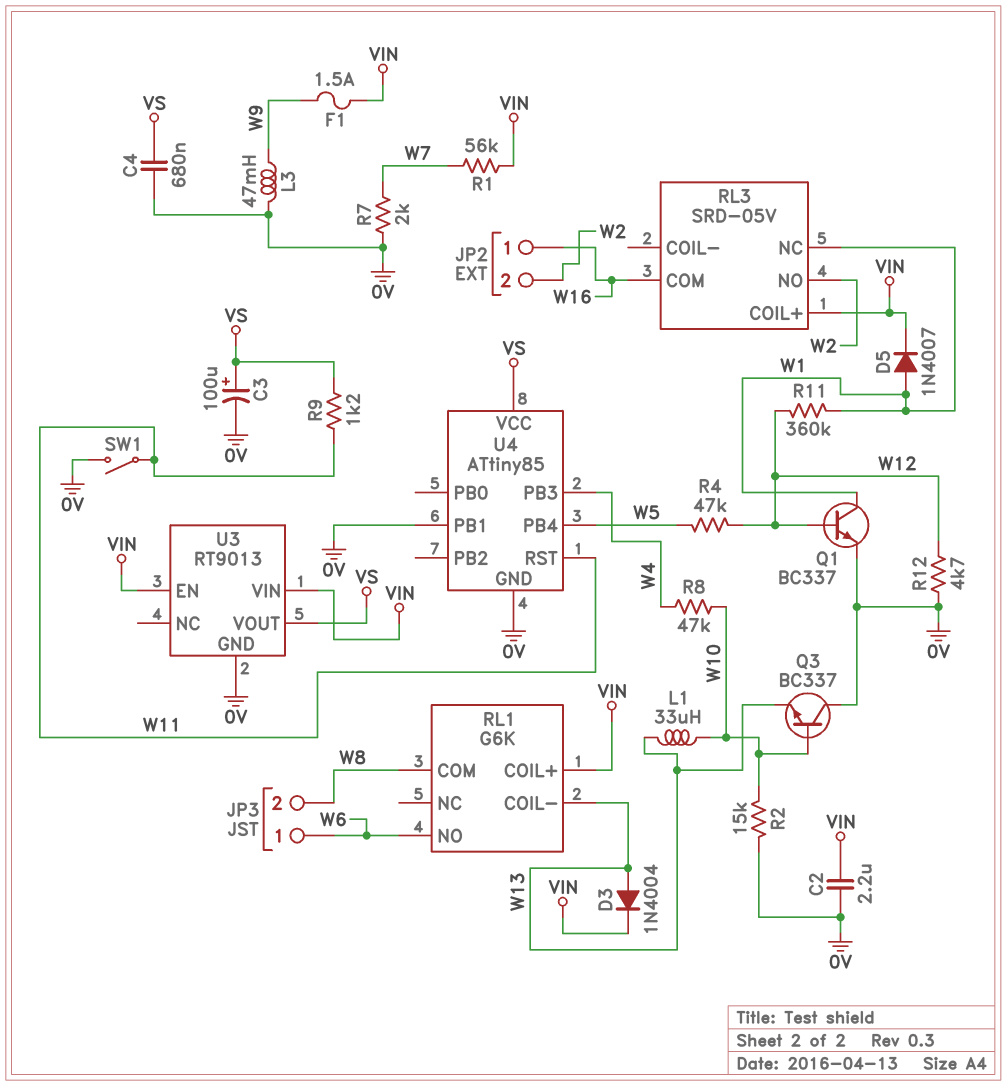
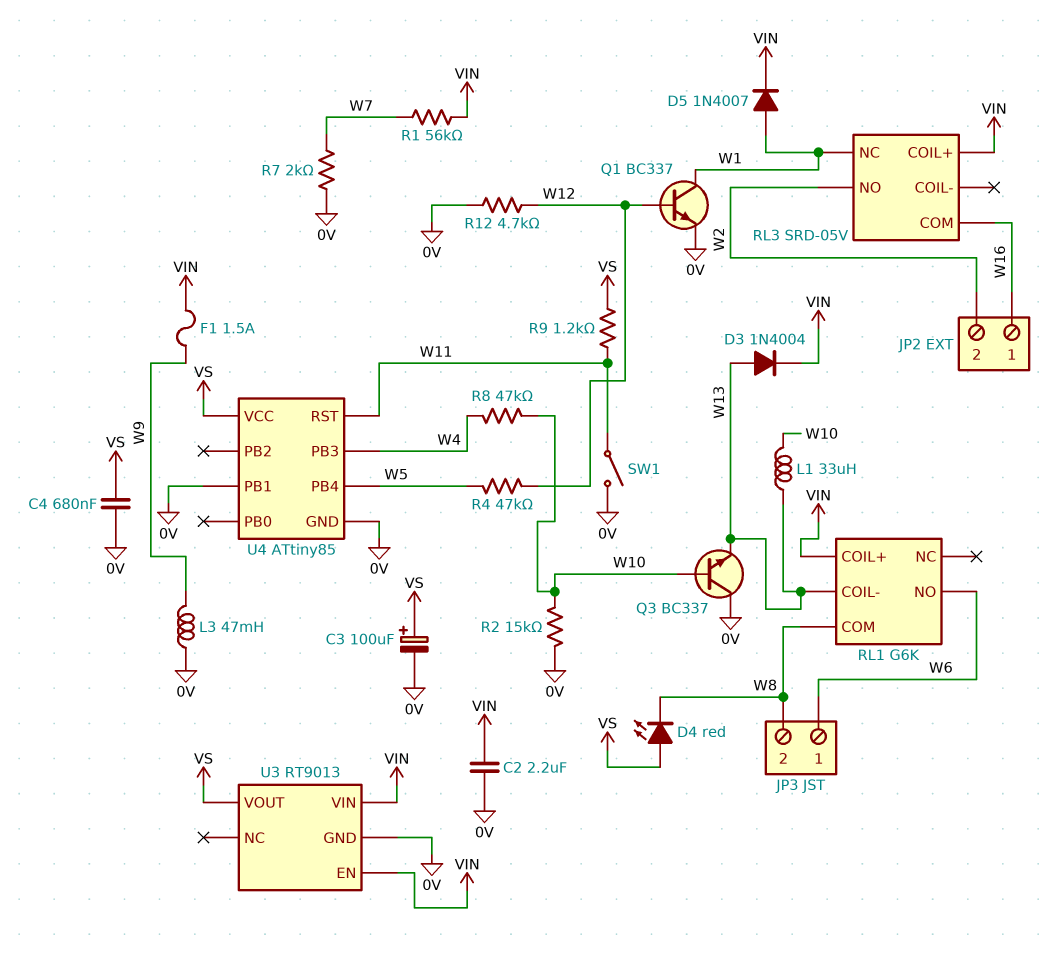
D4: none -> LED red (A VS, K W8)
R11: 360k (W1, W12) -> none

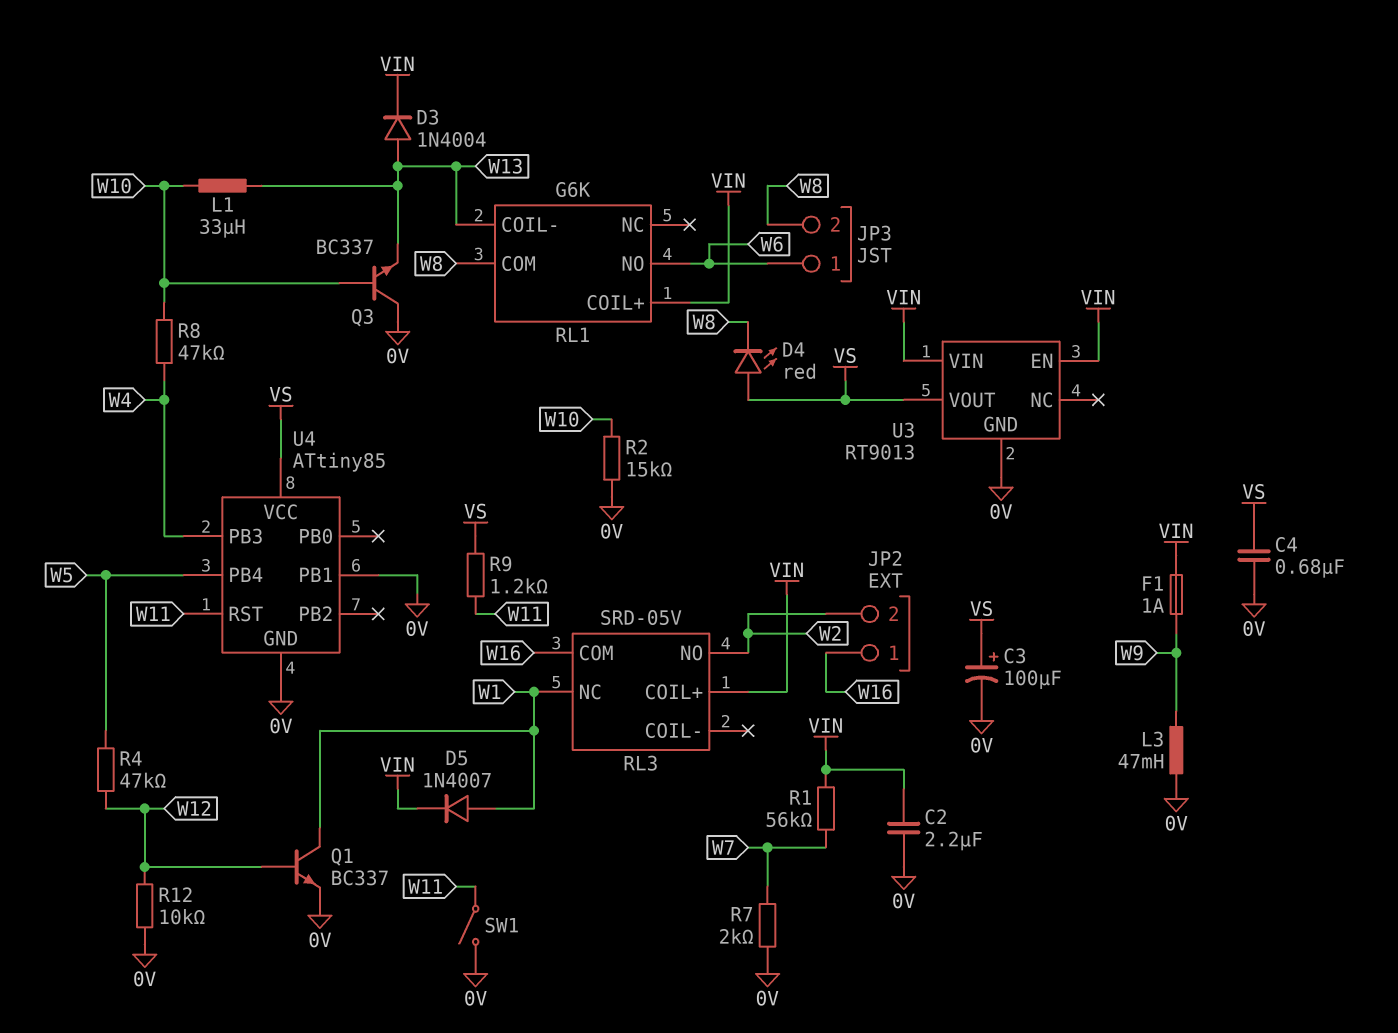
F1: 1.5A (VIN, W9) -> 1A (VIN, W9)
R12: 4.7k (0V, W12) -> 10k (0V, W12)

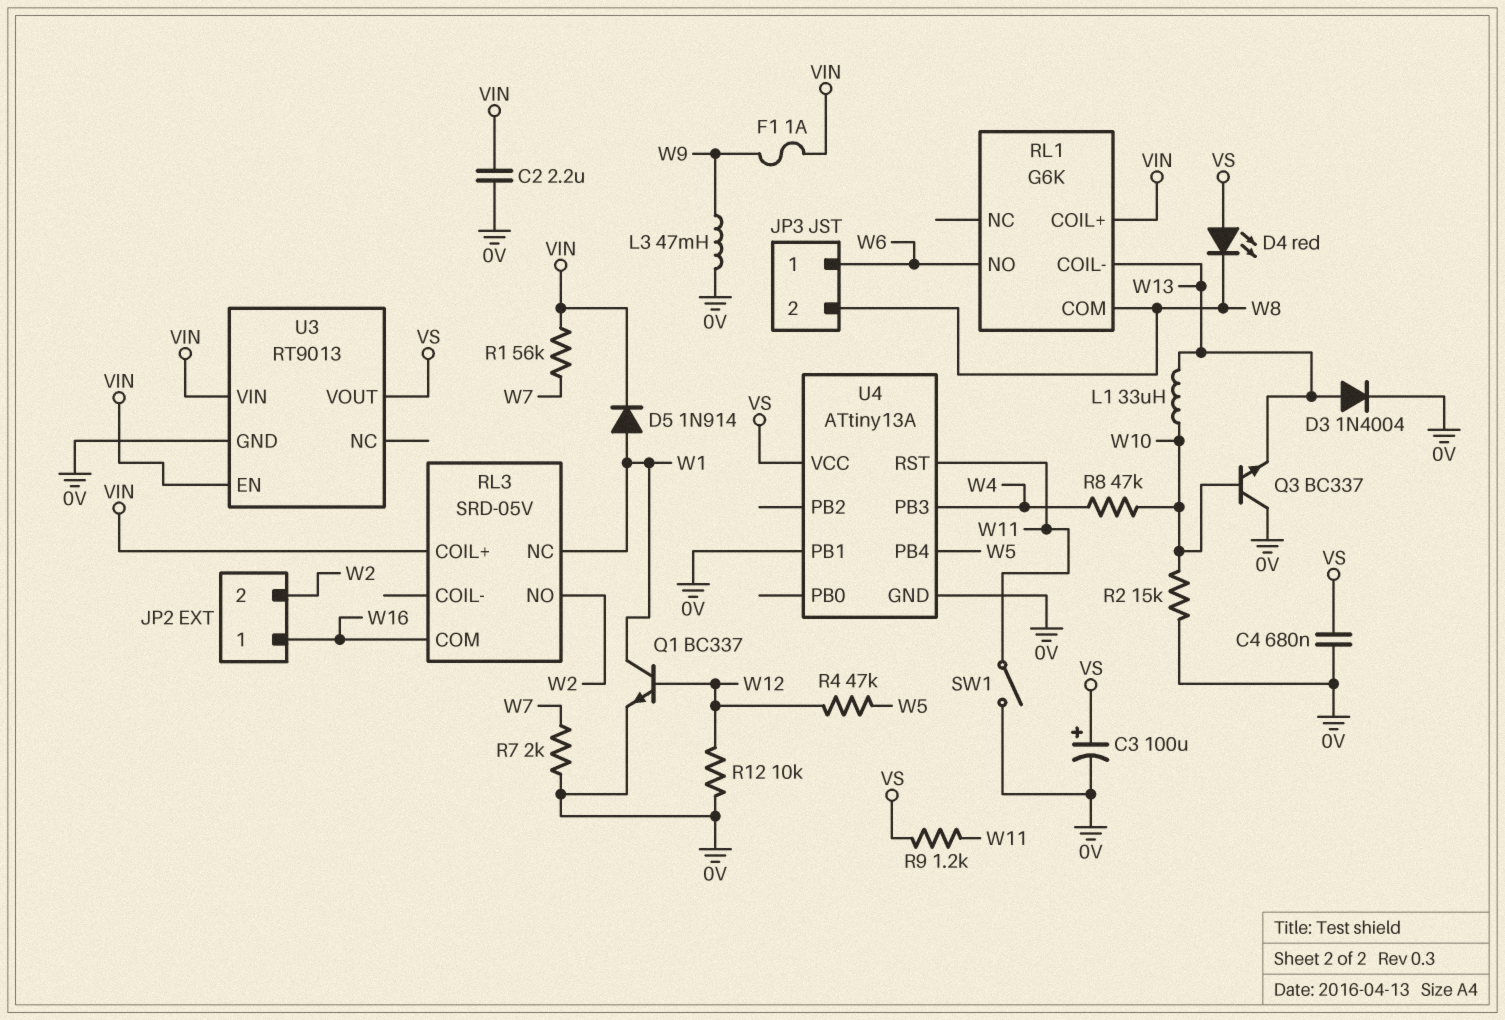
D3: diode 1N4004 (A W13, K VIN) -> diode 1N4004 (A W13, K 0V)
D5: diode 1N4007 (A W1, K VIN) -> diode 1N914 (A W1, K VIN)
U4: ATtiny85 -> ATtiny13A

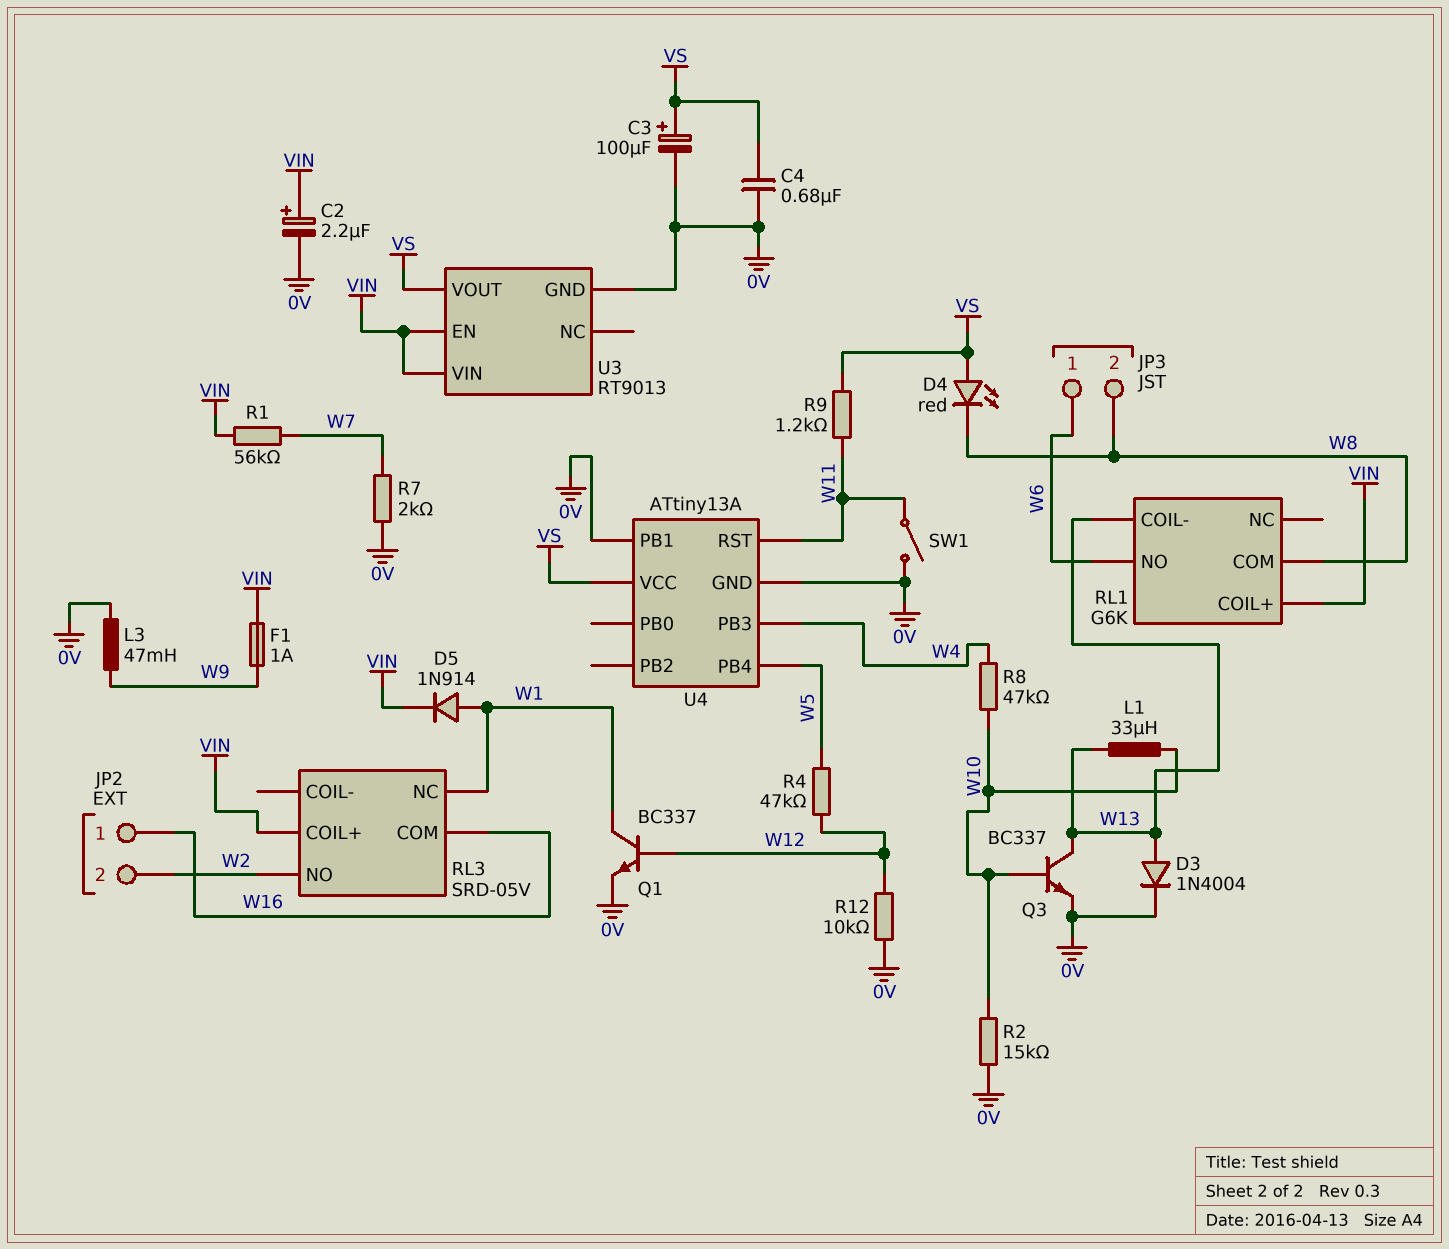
C2: 2.2uF (0V, VIN) -> 2.2uF (plus VIN, minus 0V)
Q3: NPN BC337 (B W10, C 0V, E W13) -> NPN BC337 (B W10, C W13, E 0V)

